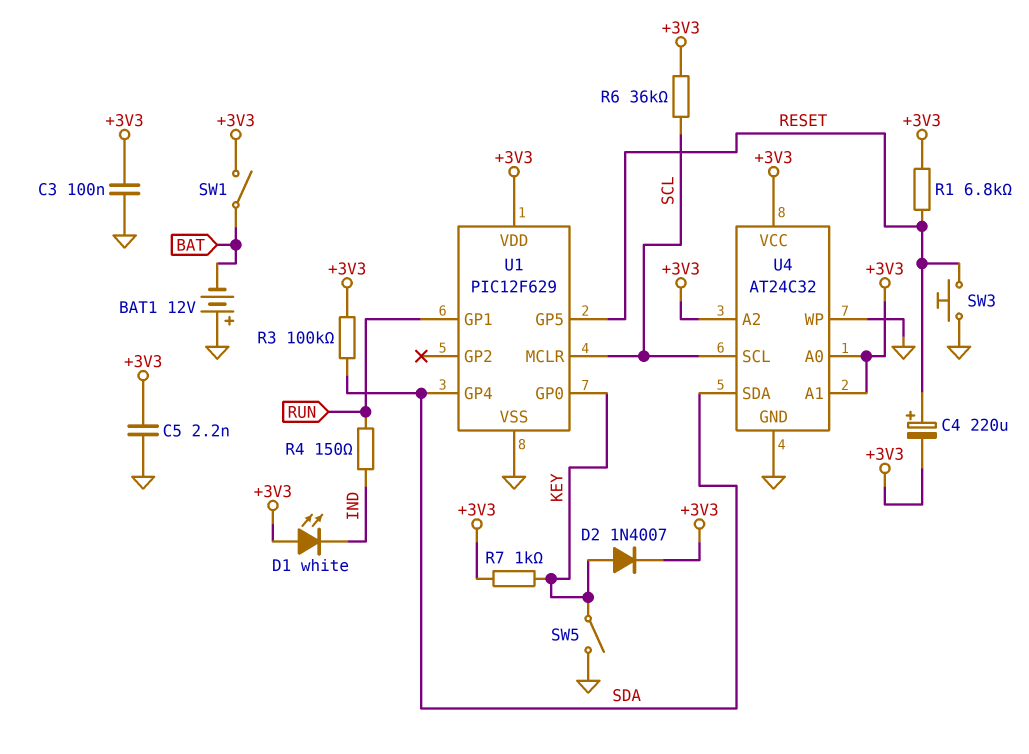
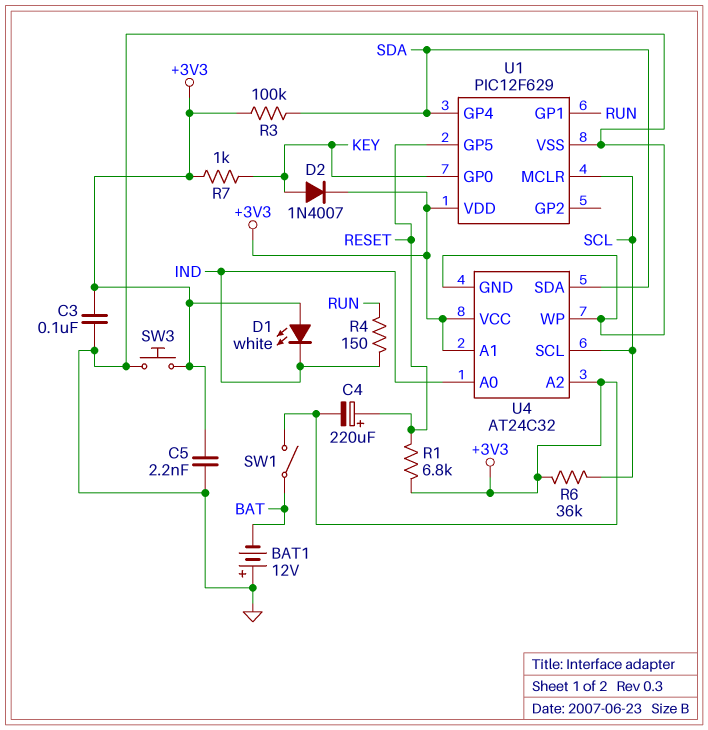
SW3: button (GND, RESET) -> button (+3V3, GND)
SW5: switch (GND, KEY) -> none
U4 pin A0: +3V3 -> IND

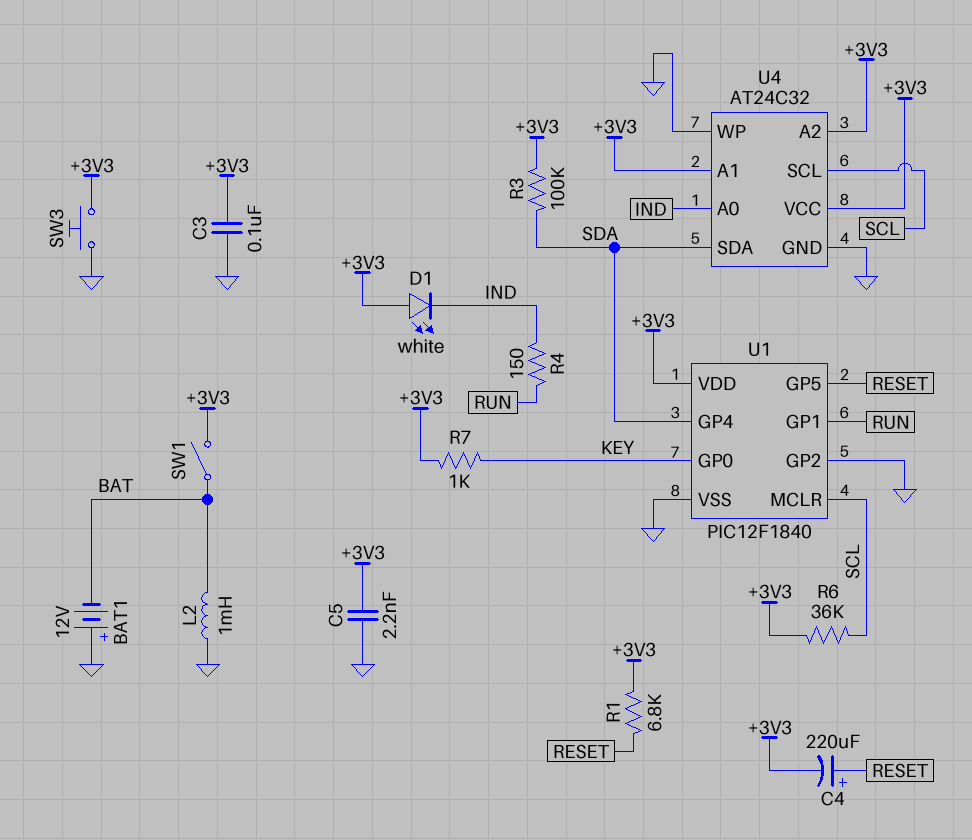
D2: diode 1N4007 (A KEY, K +3V3) -> none
L2: none -> 1mH (BAT, GND)
U1: PIC12F629 -> PIC12F1840
U1 pin GP2: none -> GND

